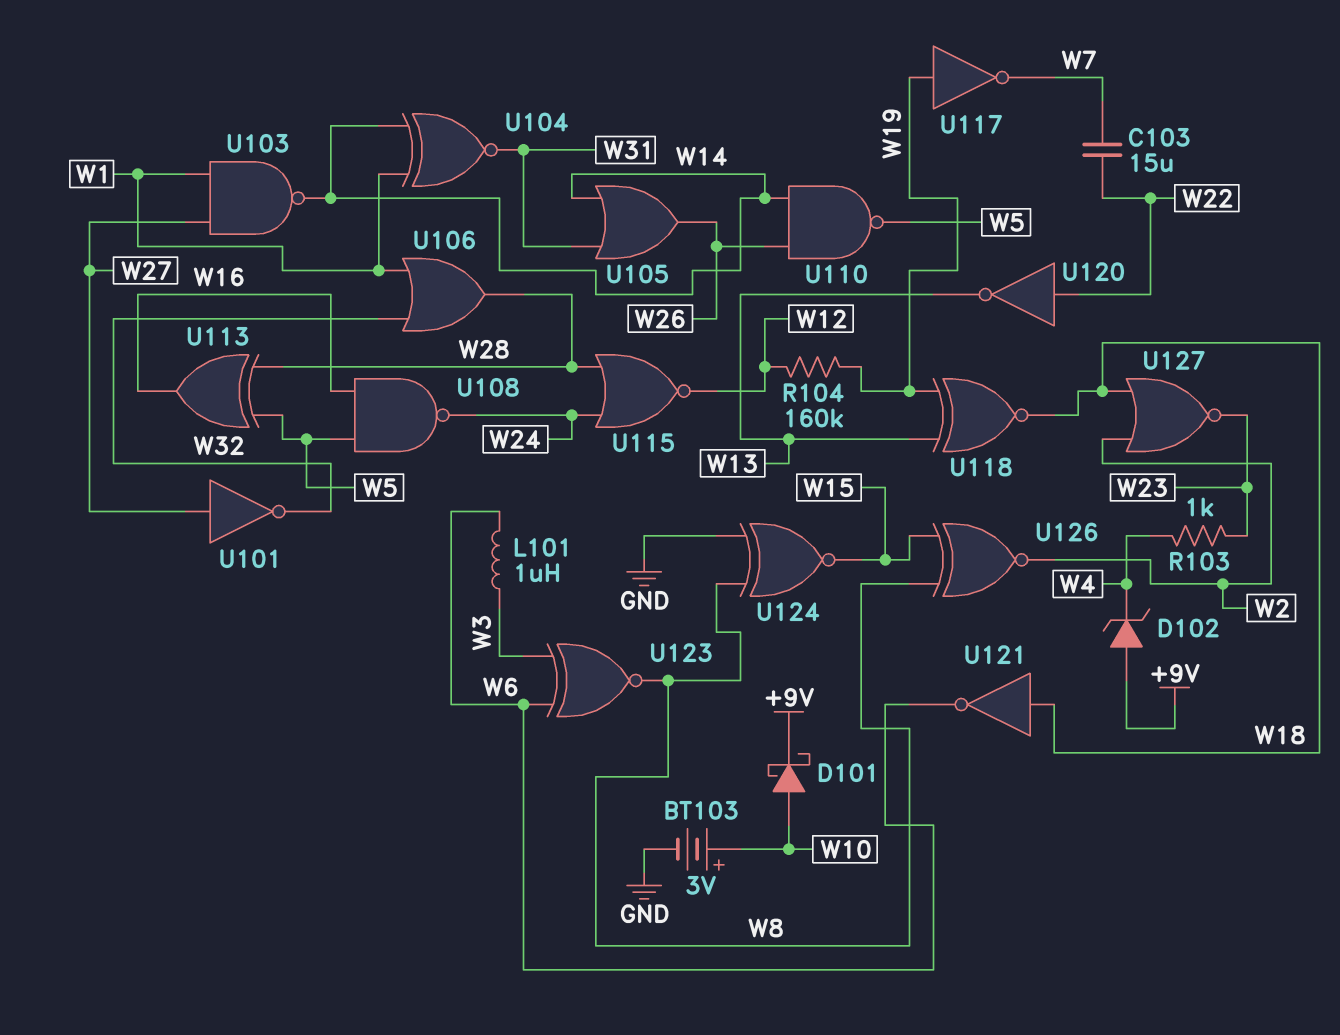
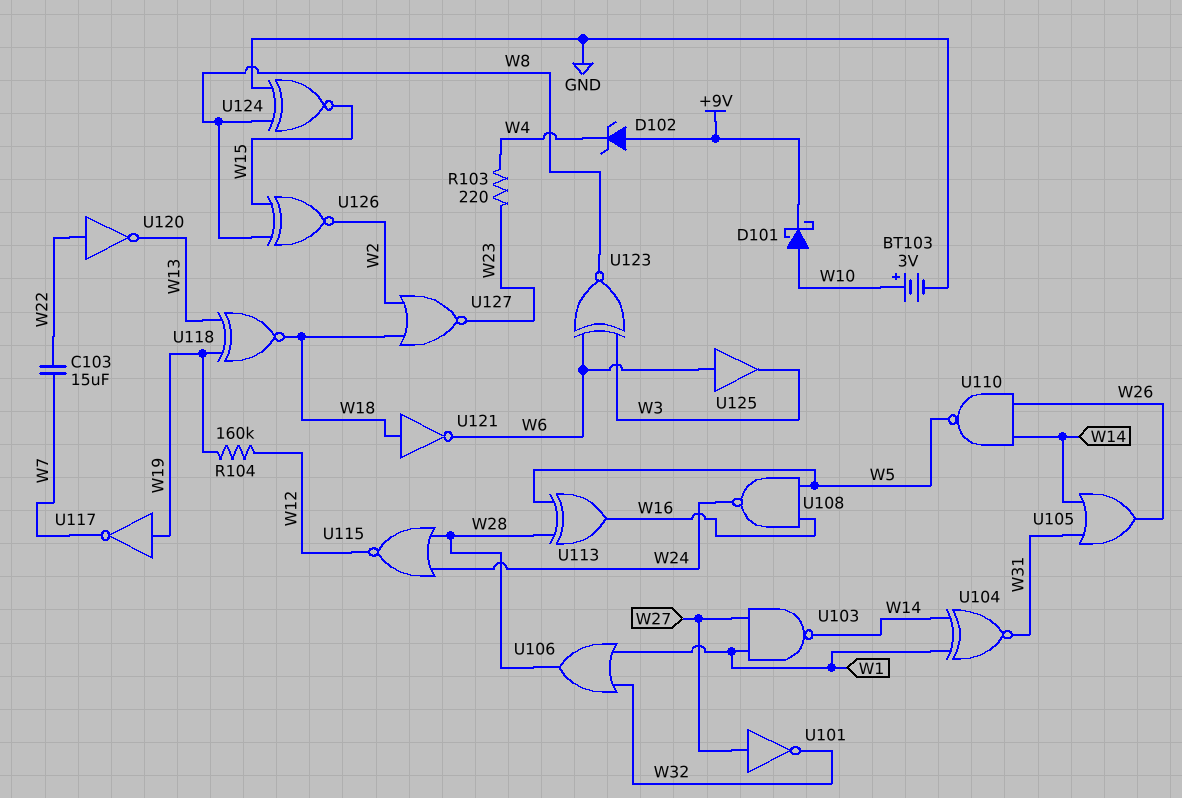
L101: 1uH (W3, W6) -> none
R103: 1k (W4, W23) -> 220 (W4, W23)
U125: none -> buffer (in W6, out W3)

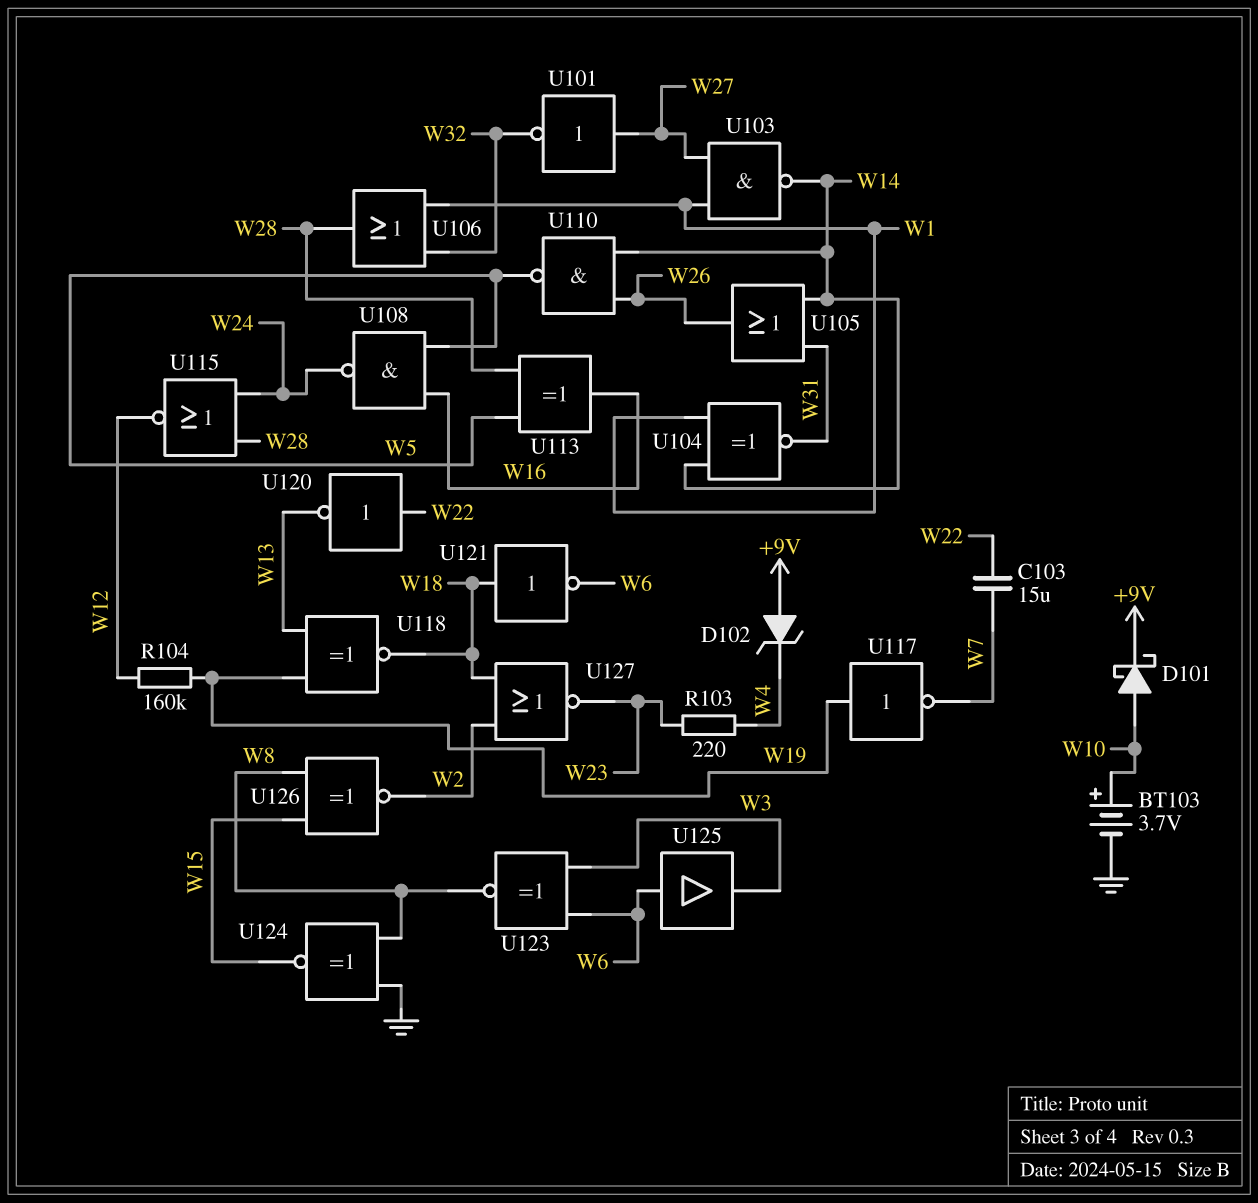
BT103: 3V (plus W10, minus GND) -> 3.7V (plus W10, minus GND)

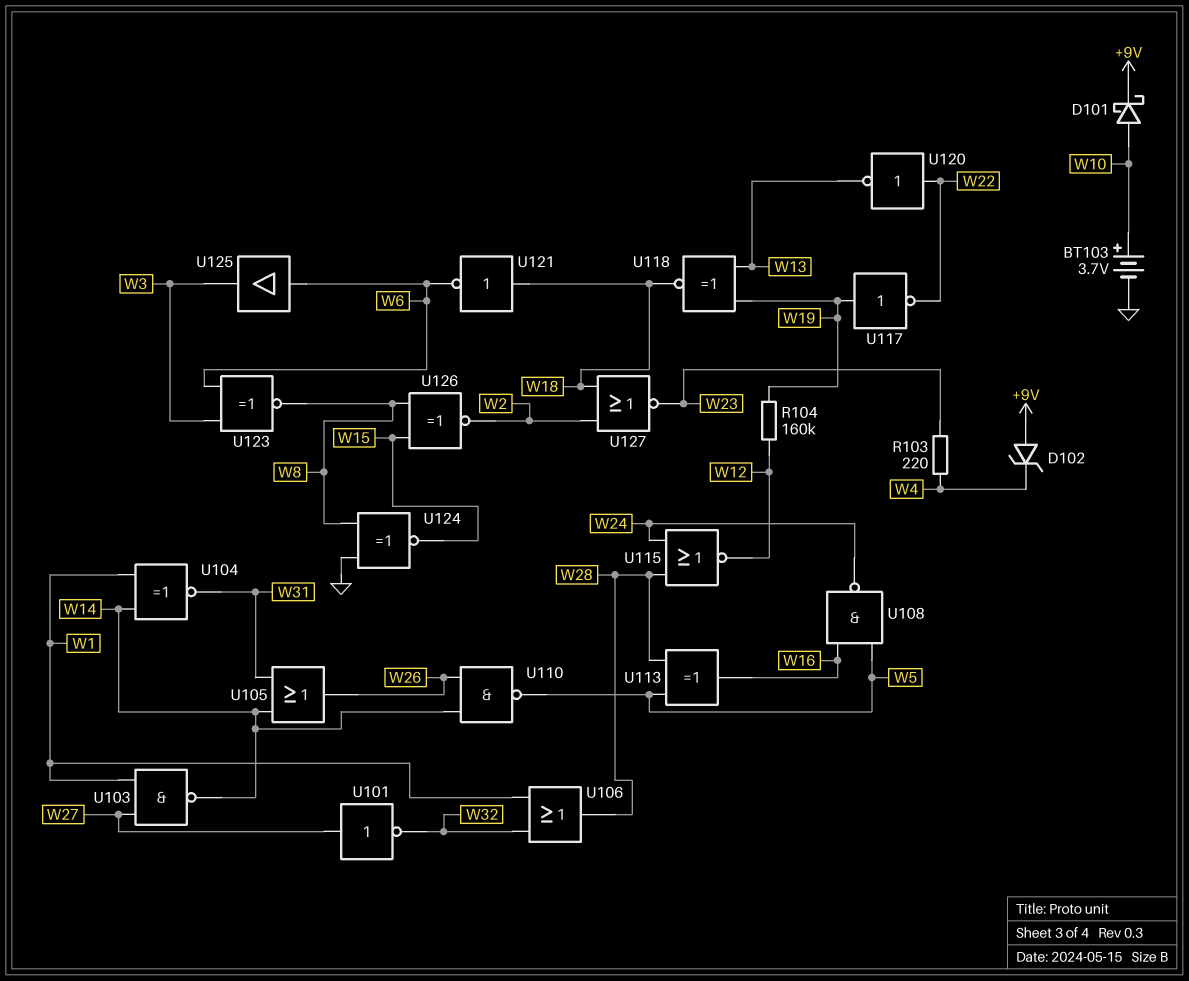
C103: 15uF (W7, W22) -> none
U117: NOT (in W19, out W7) -> NOT (in W19, out W22)

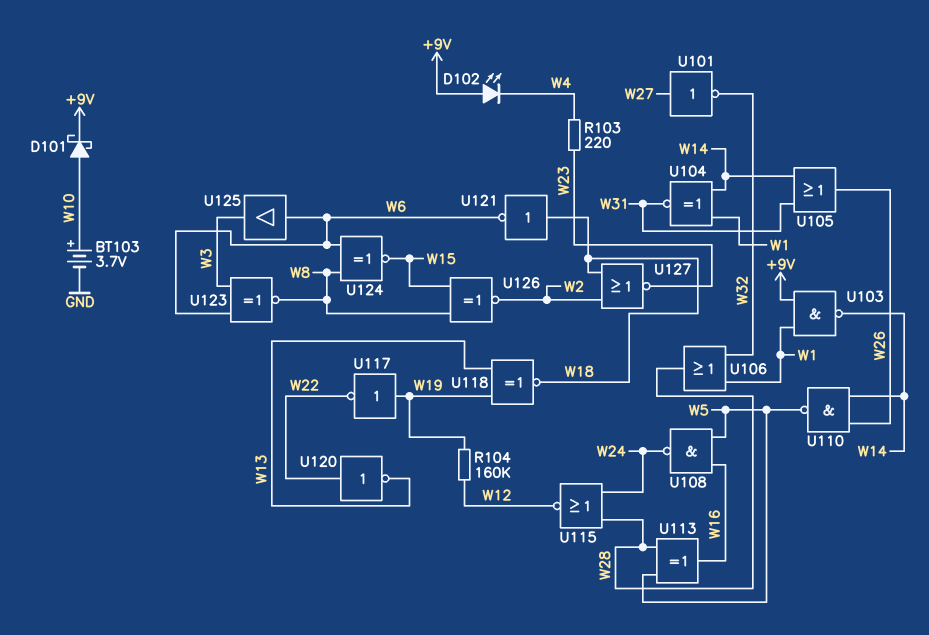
D102: zener (A +9V, K W4) -> LED (A +9V, K W4)
U103: NAND (in W1, in W27, out W14) -> NAND (in +9V, in W1, out W14)
U124: XNOR (in GND, in W8, out W15) -> XNOR (in W6, in W8, out W15)

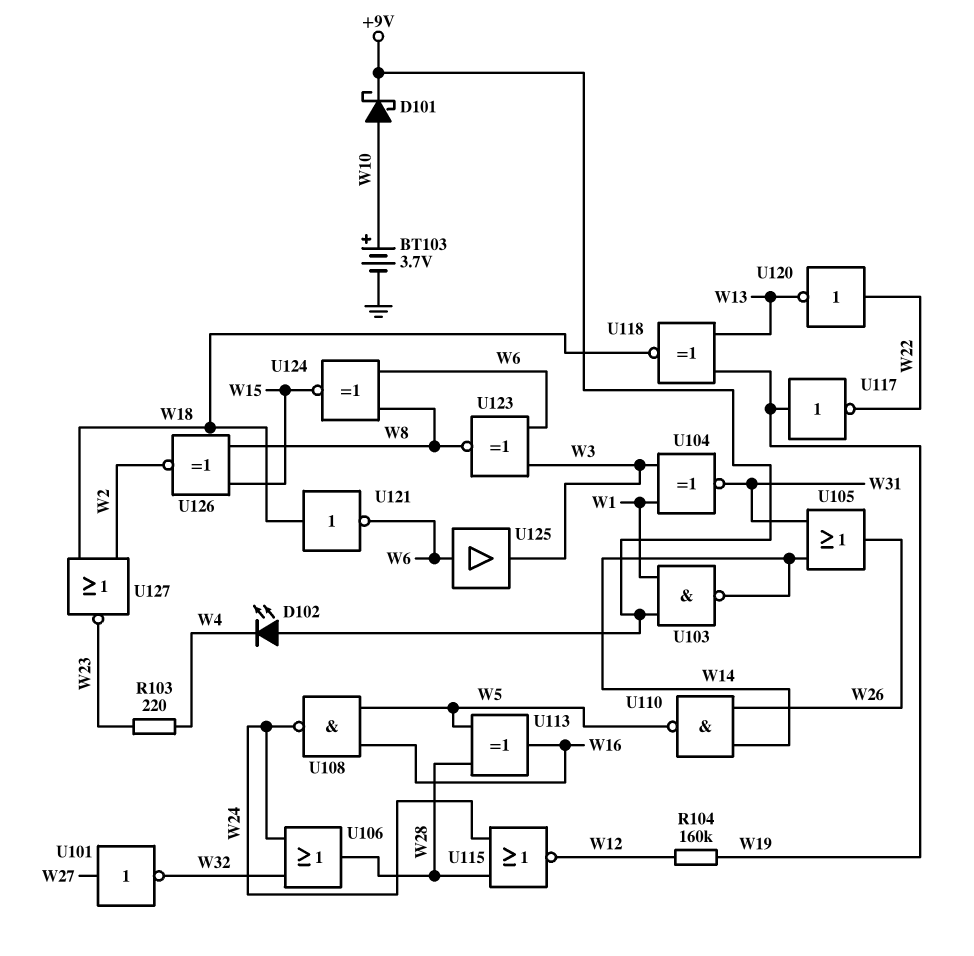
U104: XNOR (in W1, in W14, out W31) -> XNOR (in W1, in W3, out W31)
U106: OR (in W1, in W32, out W28) -> OR (in W24, in W32, out W28)

